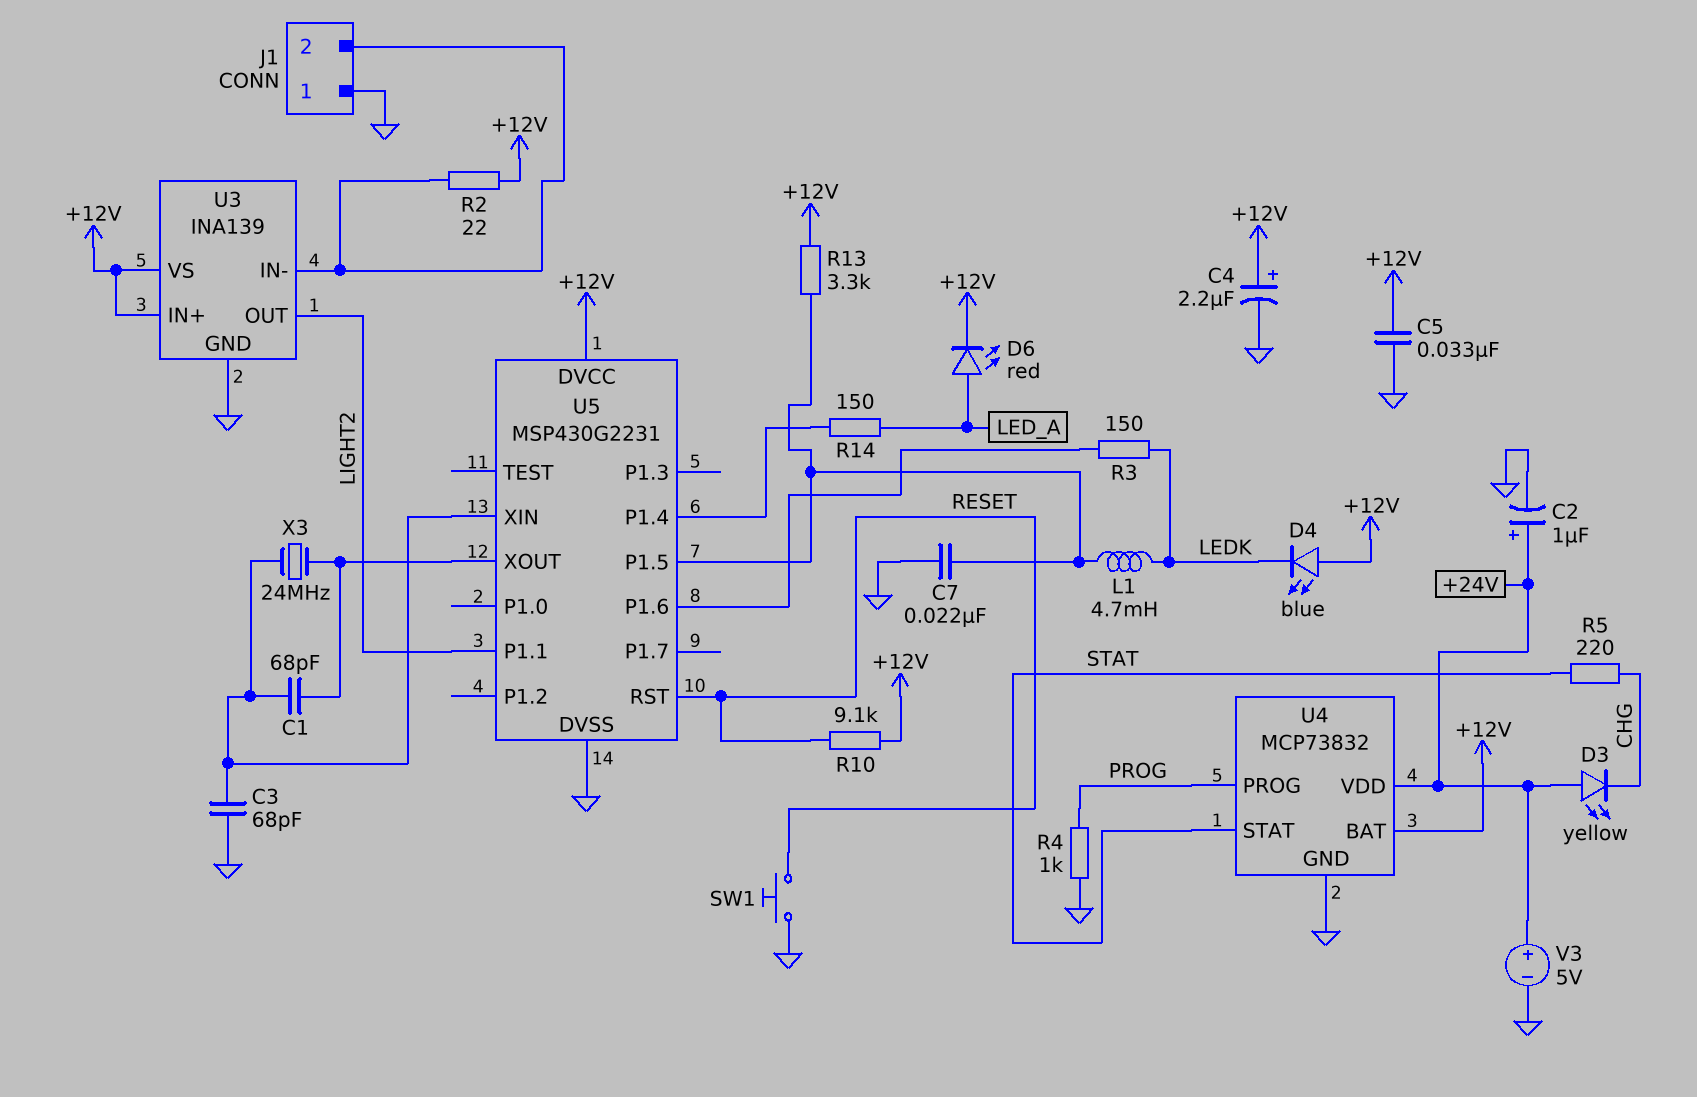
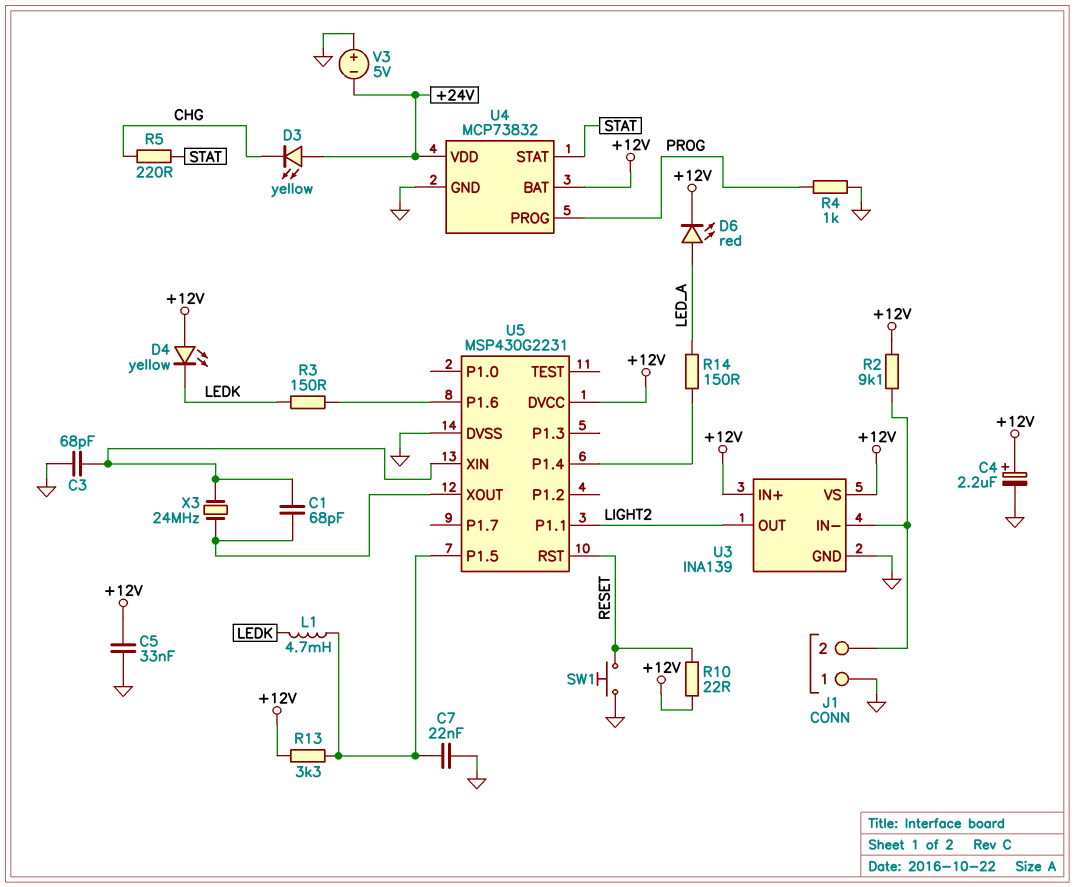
C2: 1uF (plus +24V, minus GND) -> none
D4: LED blue (A +12V, K LEDK) -> LED yellow (A +12V, K LEDK)
R2: 22 (+12V, J1/2) -> 9.1k (+12V, J1/2)
R10: 9.1k (+12V, RESET) -> 22 (+12V, RESET)
V3: 5V (plus +24V, minus GND) -> 5V (plus GND, minus +24V)

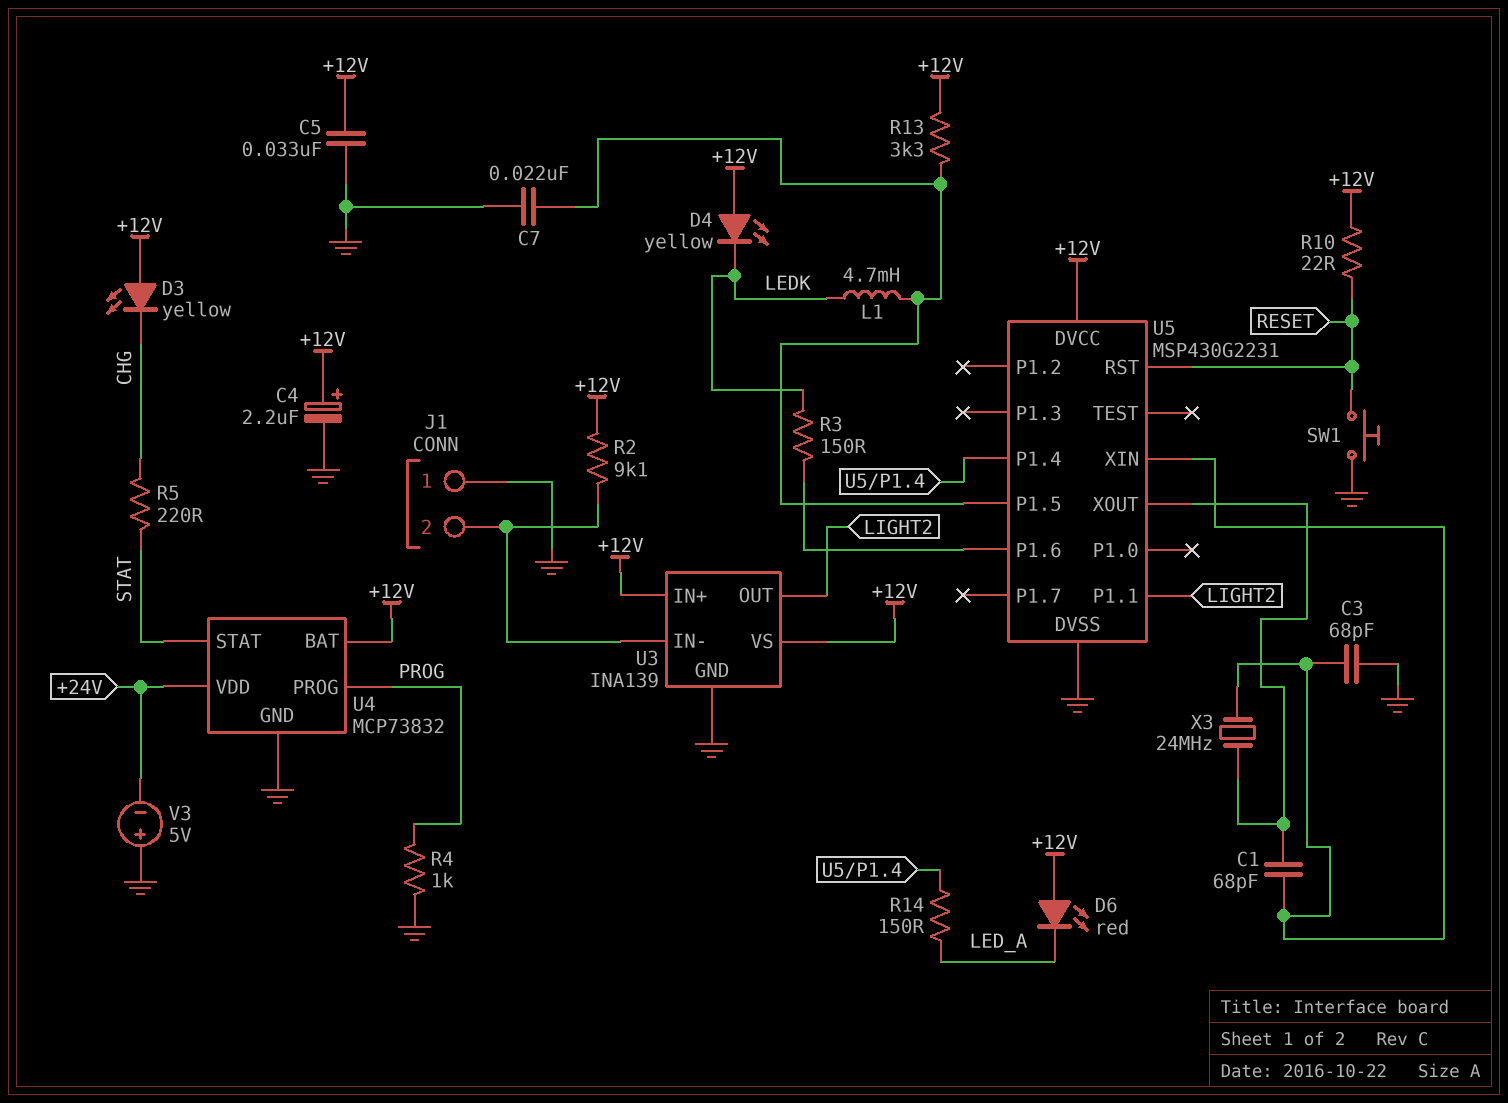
D3: LED yellow (A +24V, K CHG) -> LED yellow (A +12V, K CHG)
D6: LED red (A LED_A, K +12V) -> LED red (A +12V, K LED_A)

